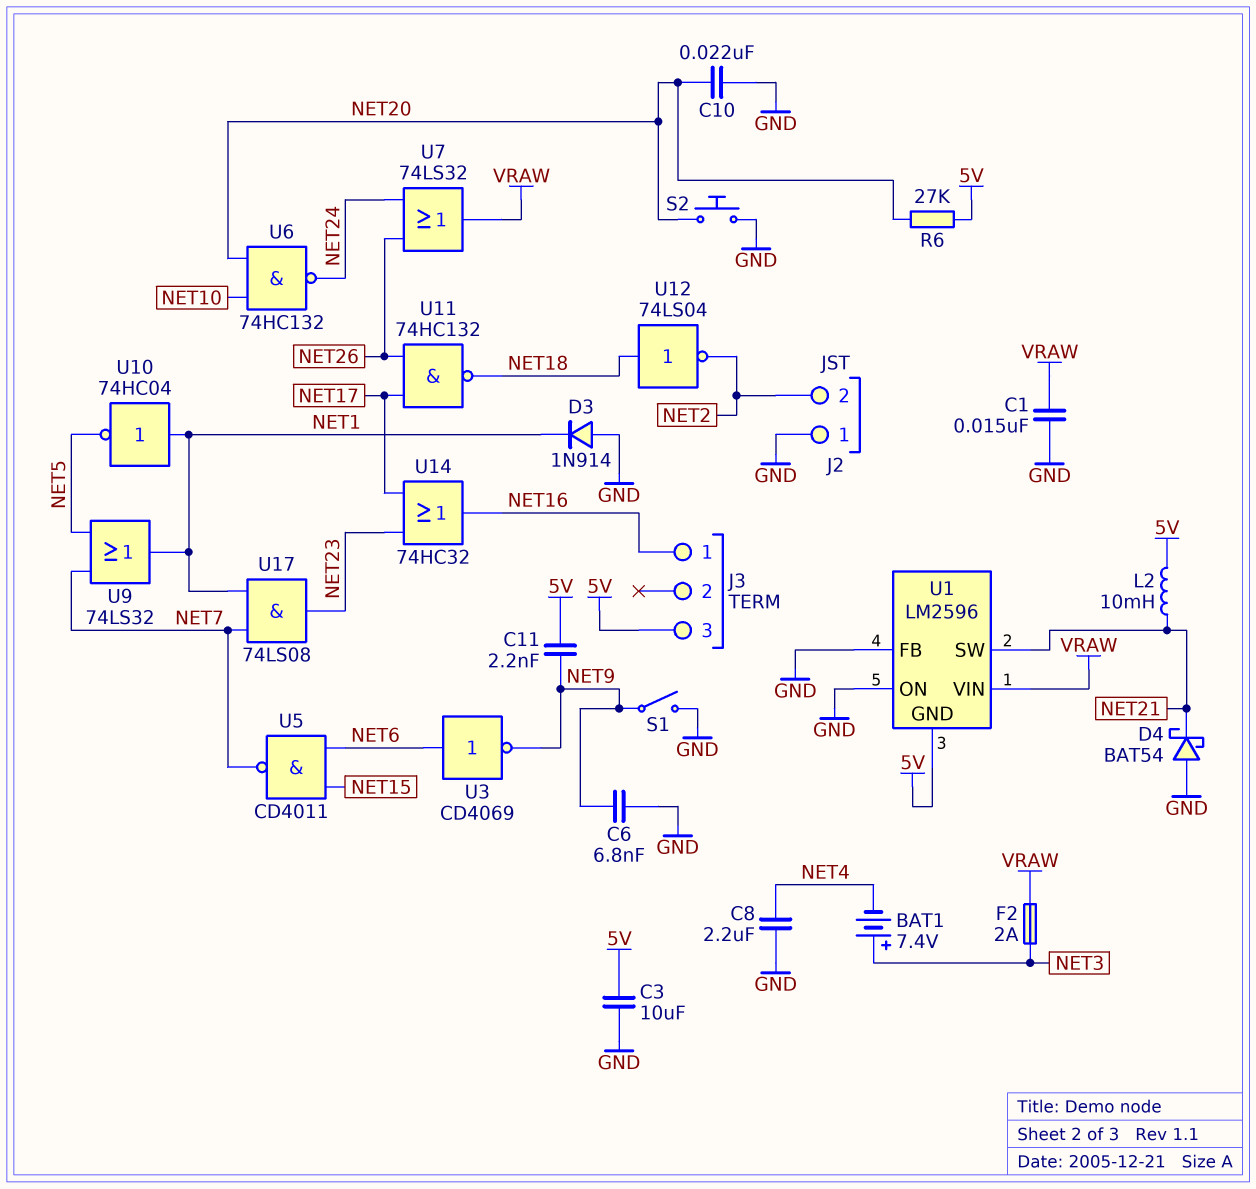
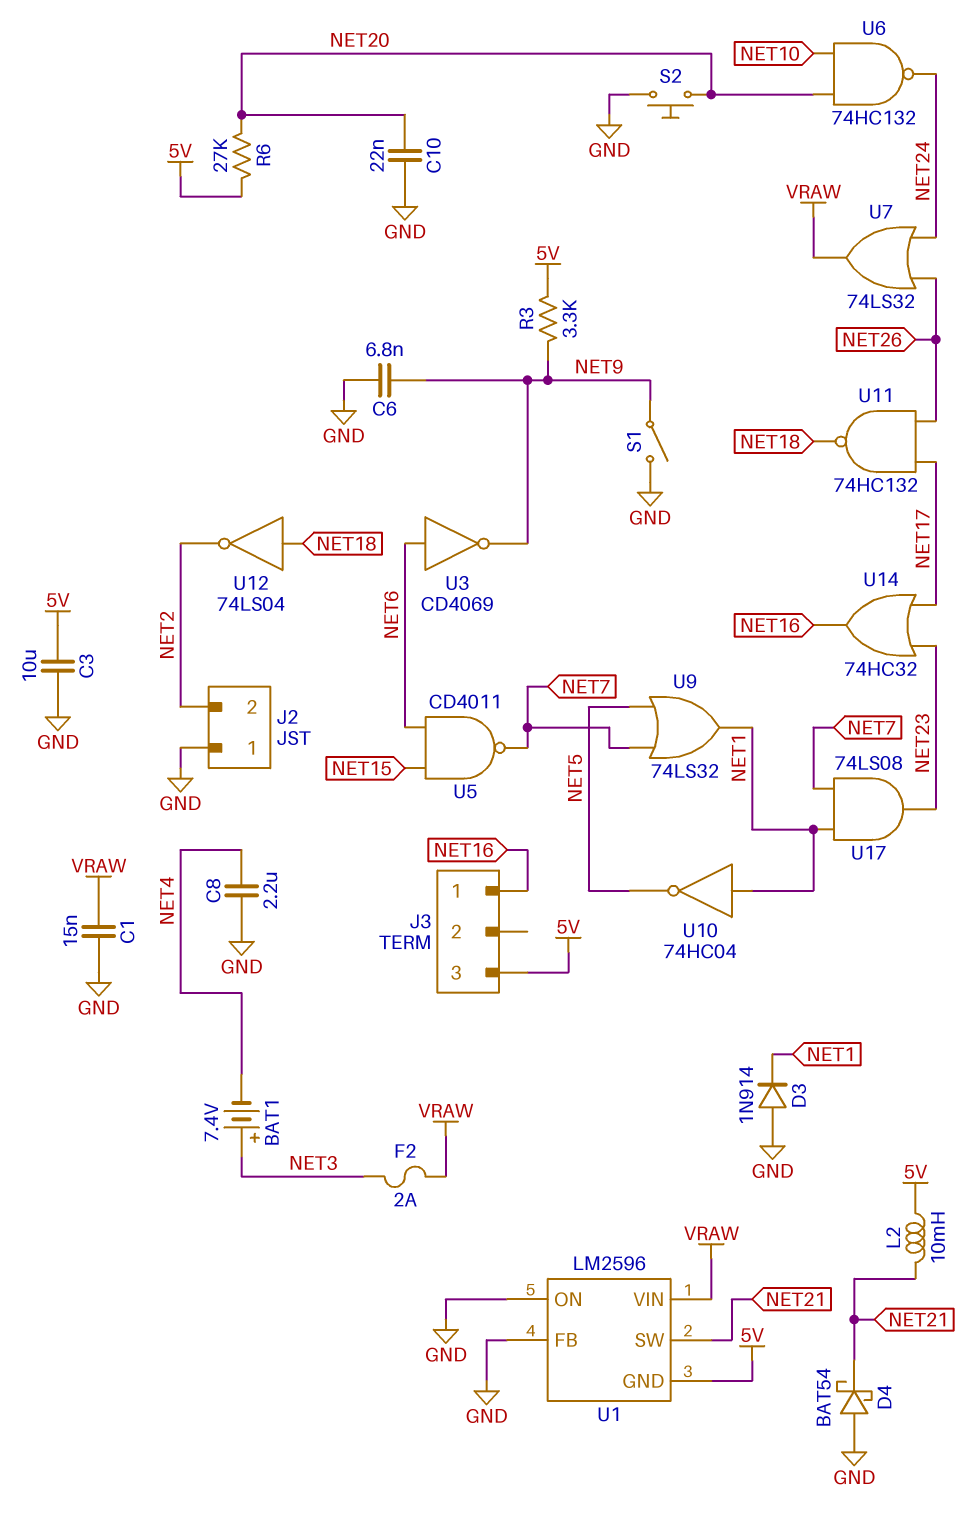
C11: 2.2nF (5V, NET9) -> none
R3: none -> 3.3k (5V, NET9)

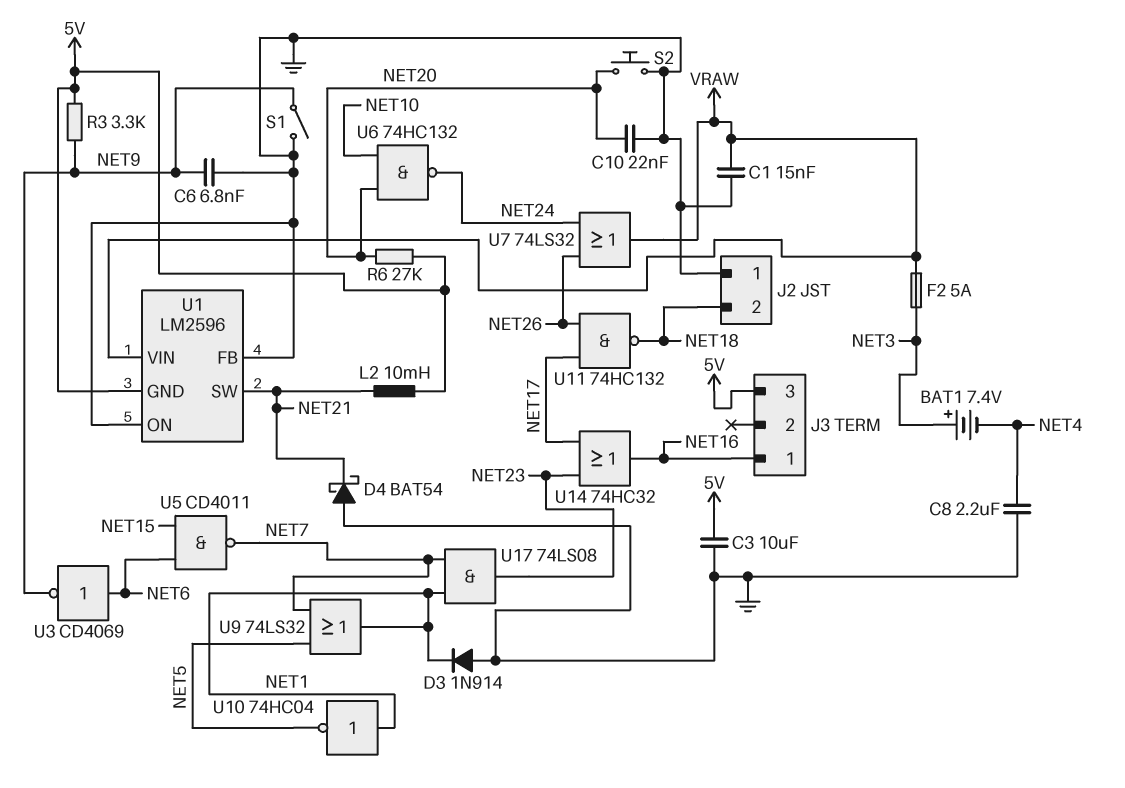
F2: 2A (NET3, VRAW) -> 5A (NET3, VRAW)
J2 pin 2: NET2 -> NET18
U12: NOT 74LS04 (in NET18, out NET2) -> none

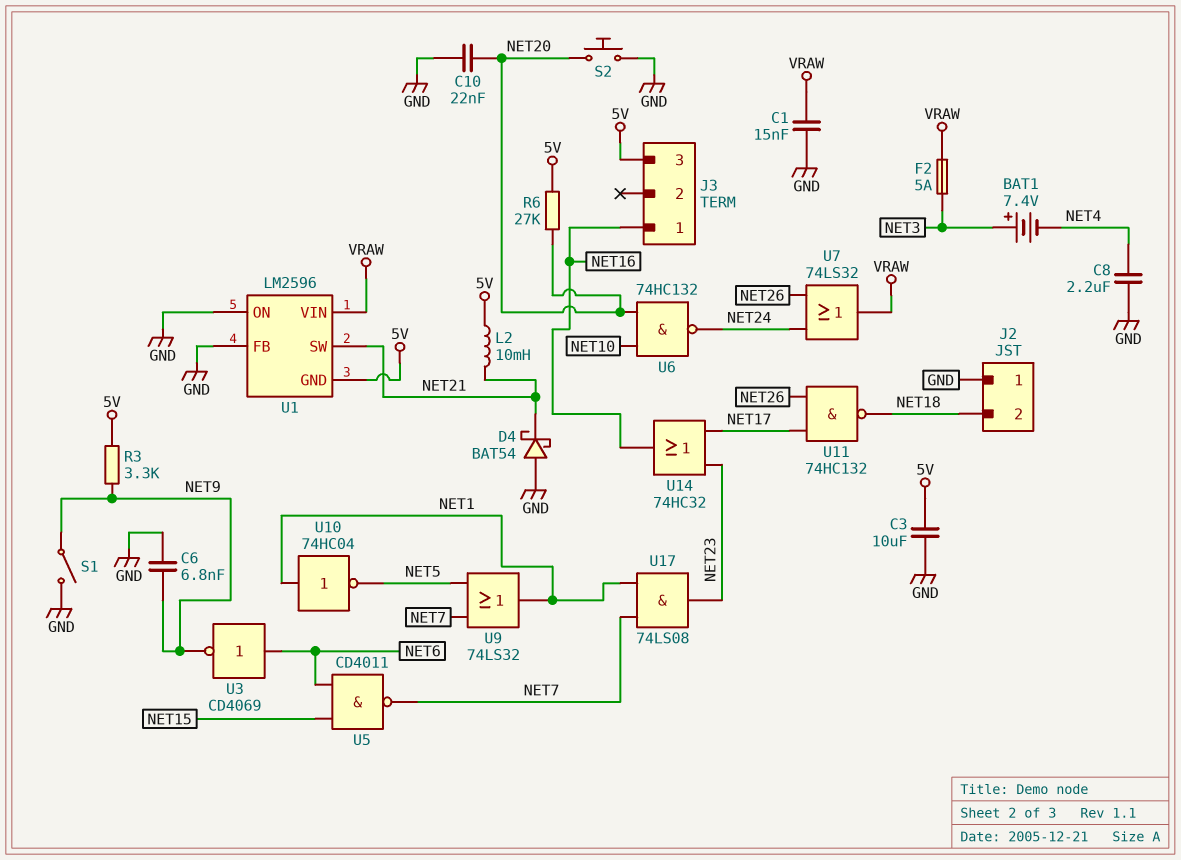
D3: diode 1N914 (A GND, K NET1) -> none

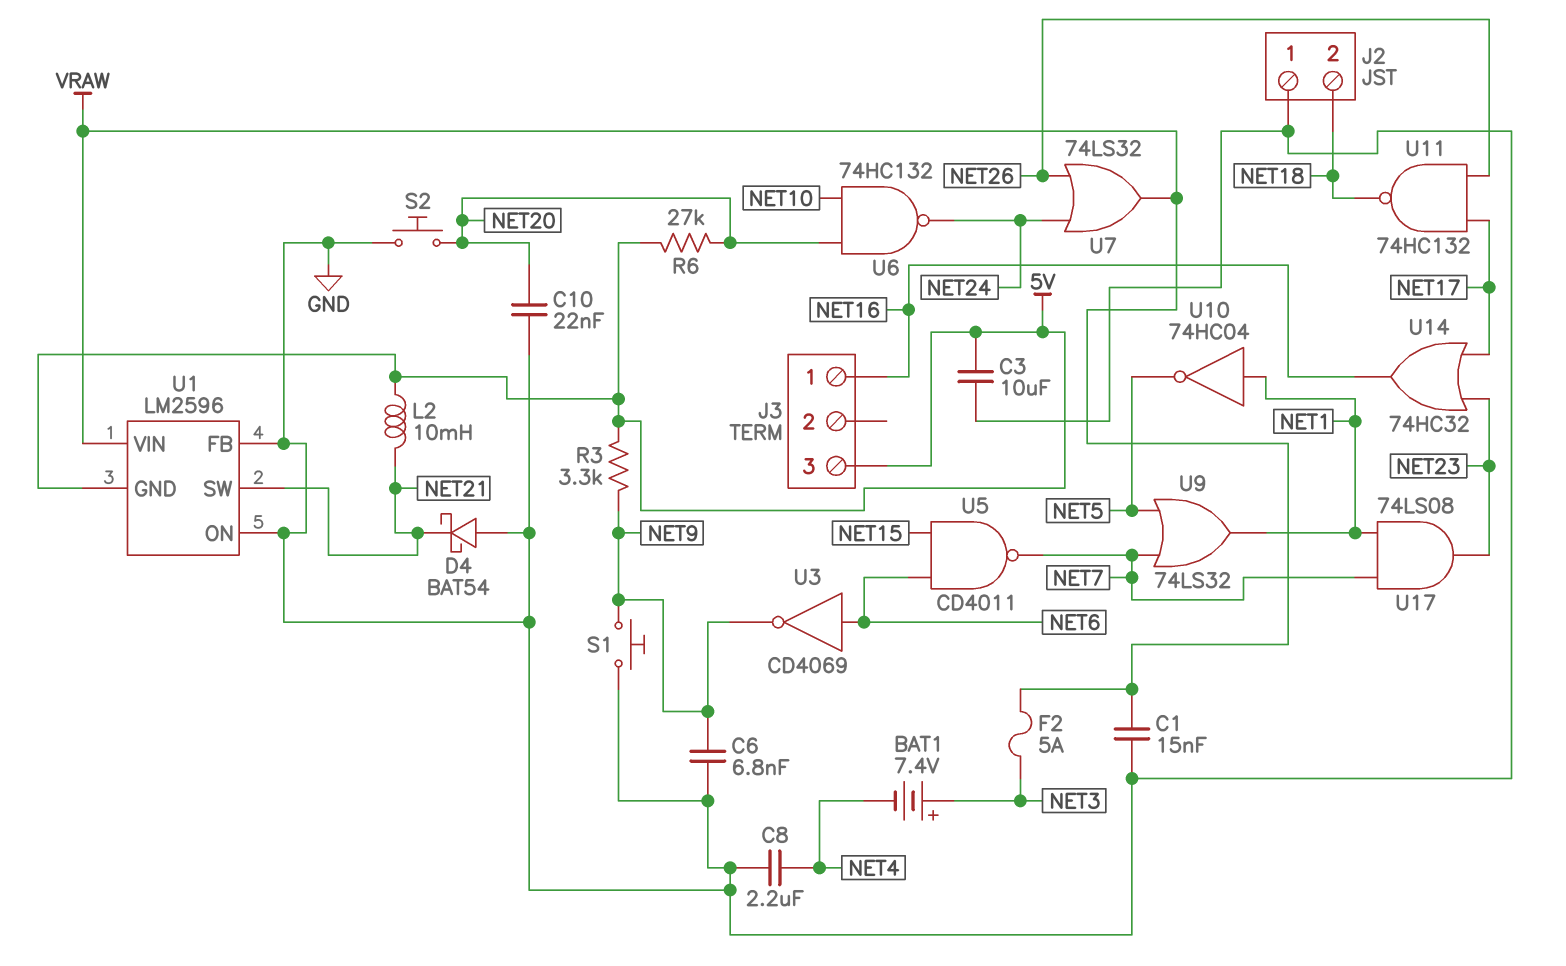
S1: switch (GND, NET9) -> button (GND, NET9)

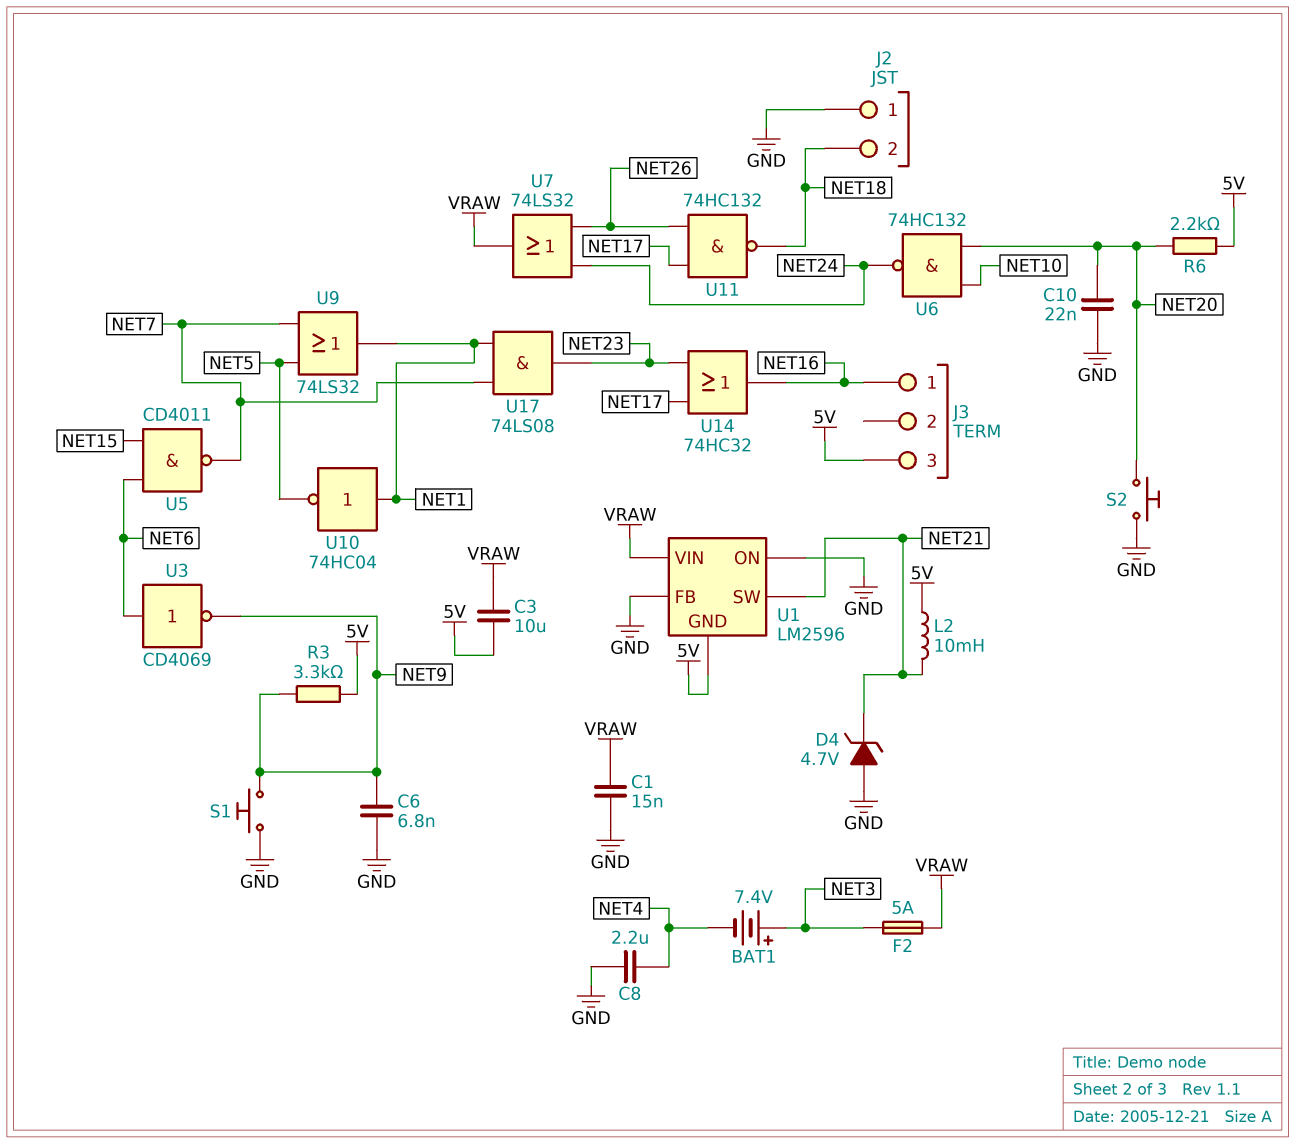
C3: 10uF (5V, GND) -> 10uF (5V, VRAW)
D4: schottky BAT54 (A GND, K NET21) -> zener 4.7V (A GND, K NET21)
R6: 27k (5V, NET20) -> 2.2k (5V, NET20)

